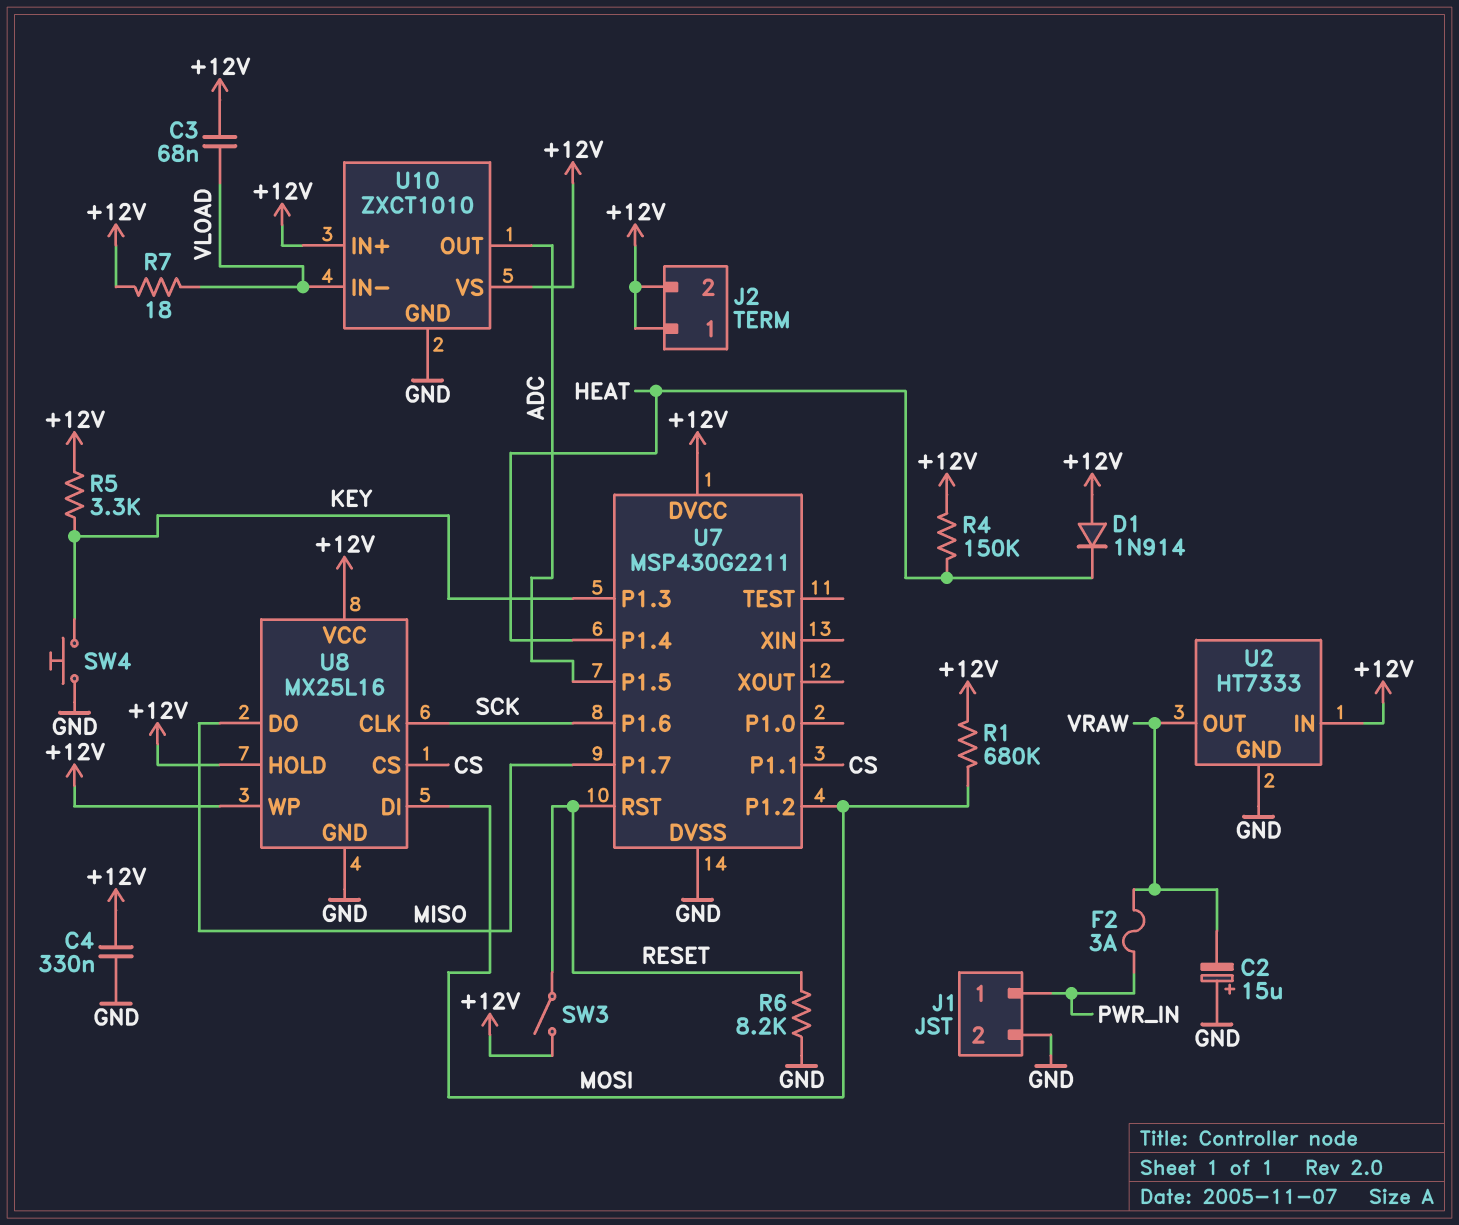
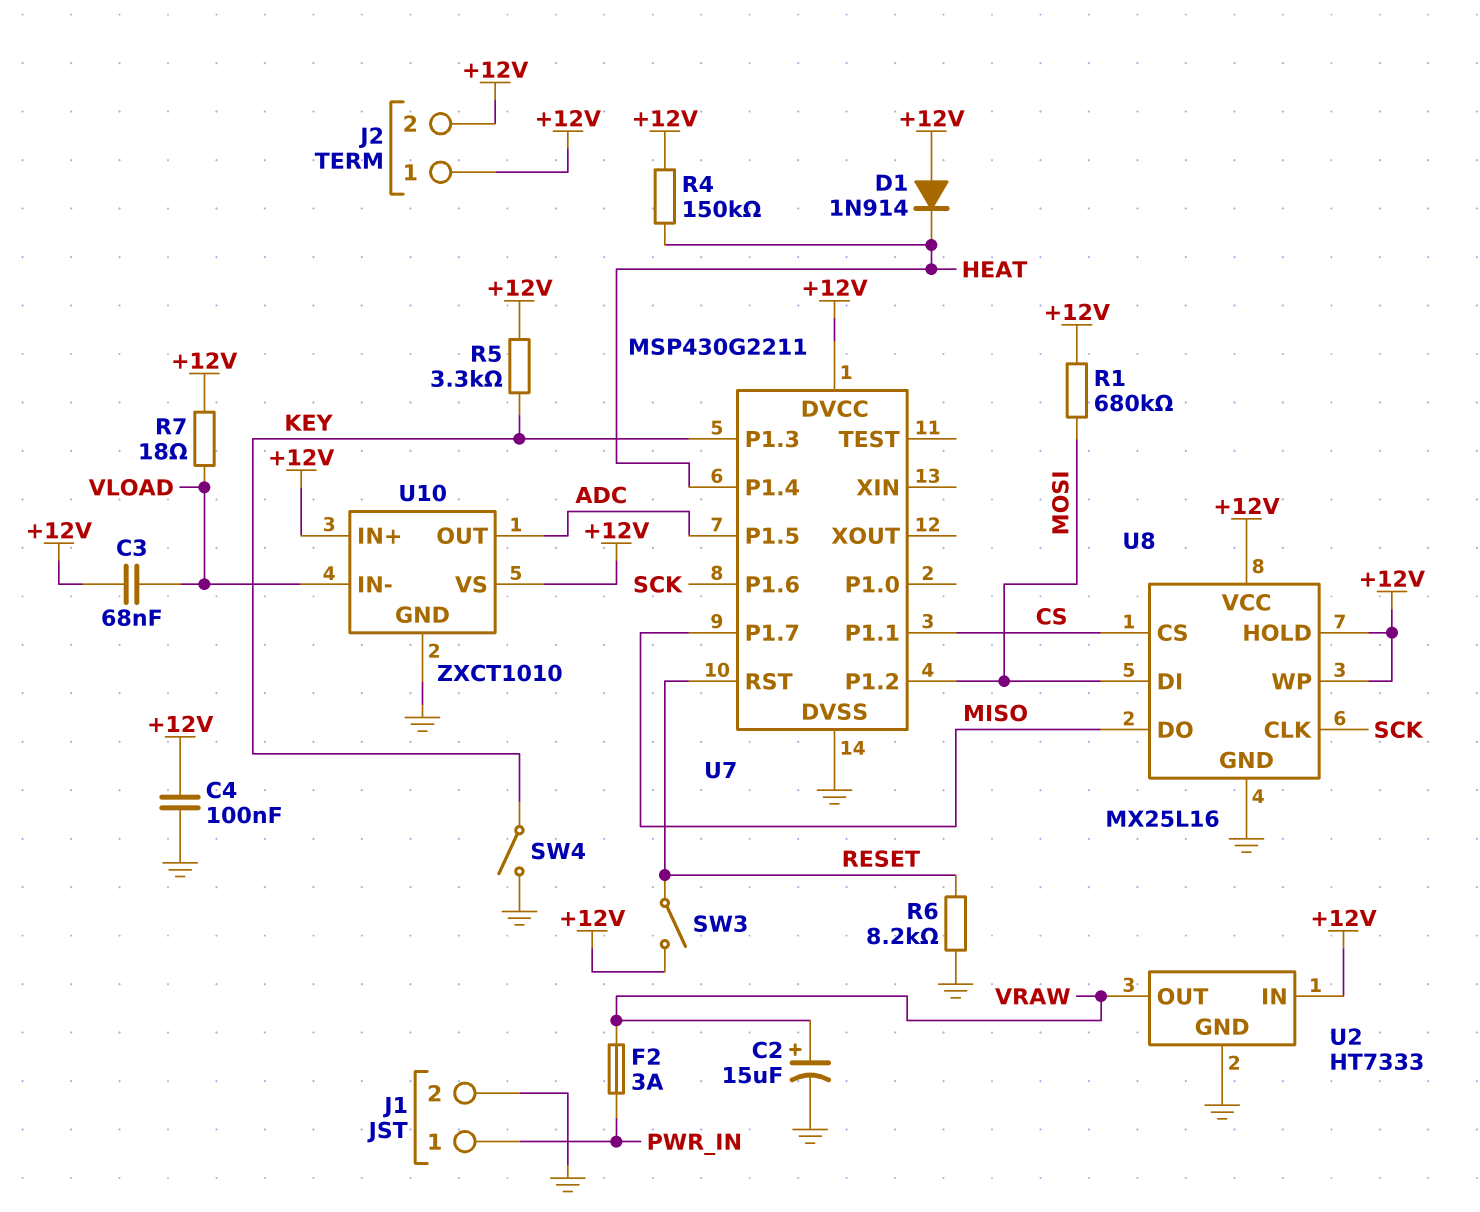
C2: 15uF (plus GND, minus VRAW) -> 15uF (plus VRAW, minus GND)
C4: 330nF (+12V, GND) -> 100nF (+12V, GND)
SW4: button (GND, KEY) -> switch (GND, KEY)

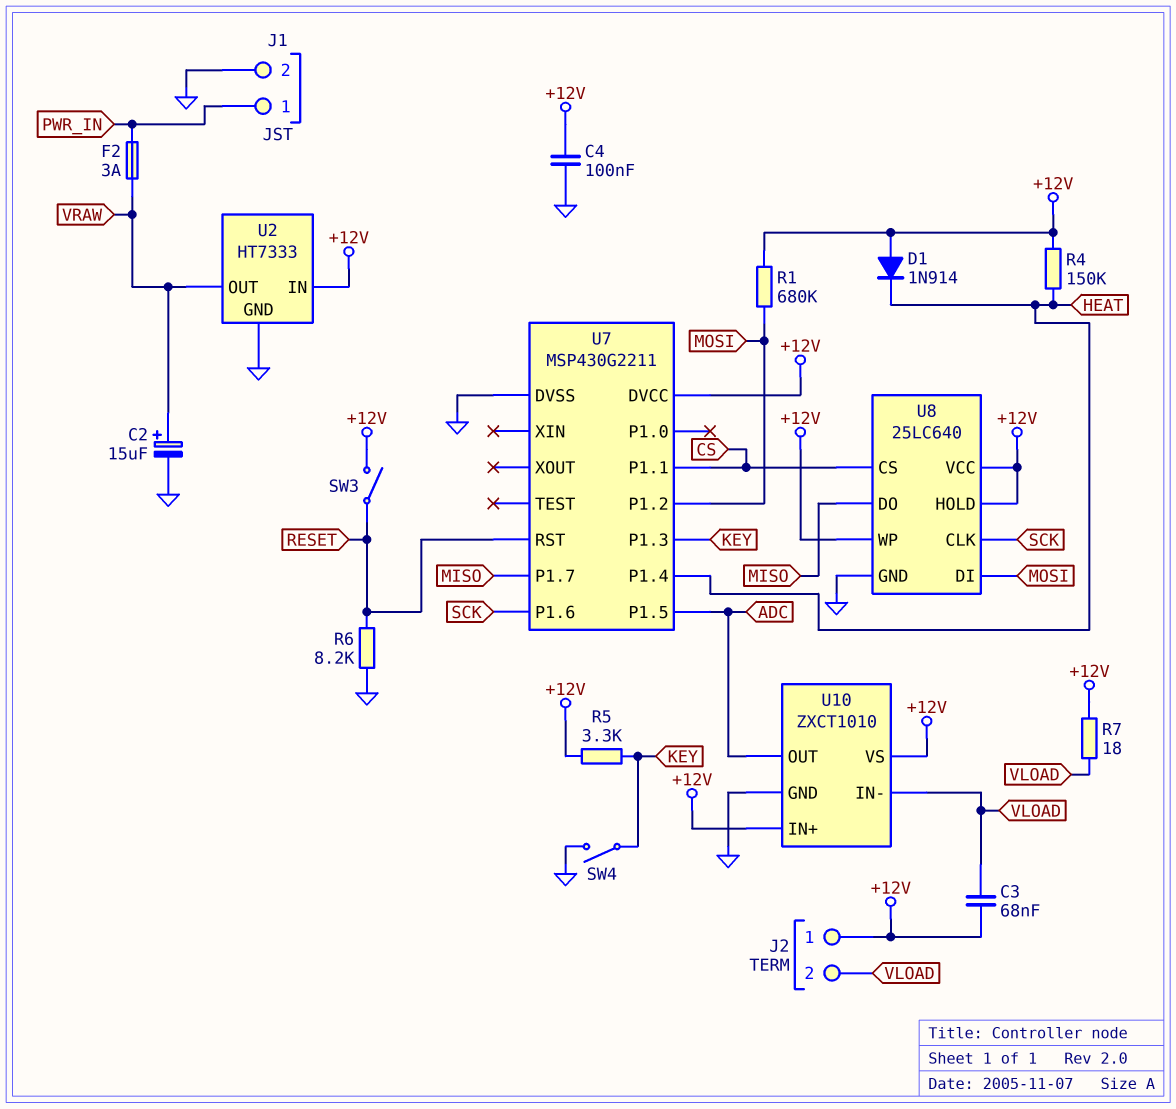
J2 pin 2: +12V -> VLOAD
U8: MX25L16 -> 25LC640

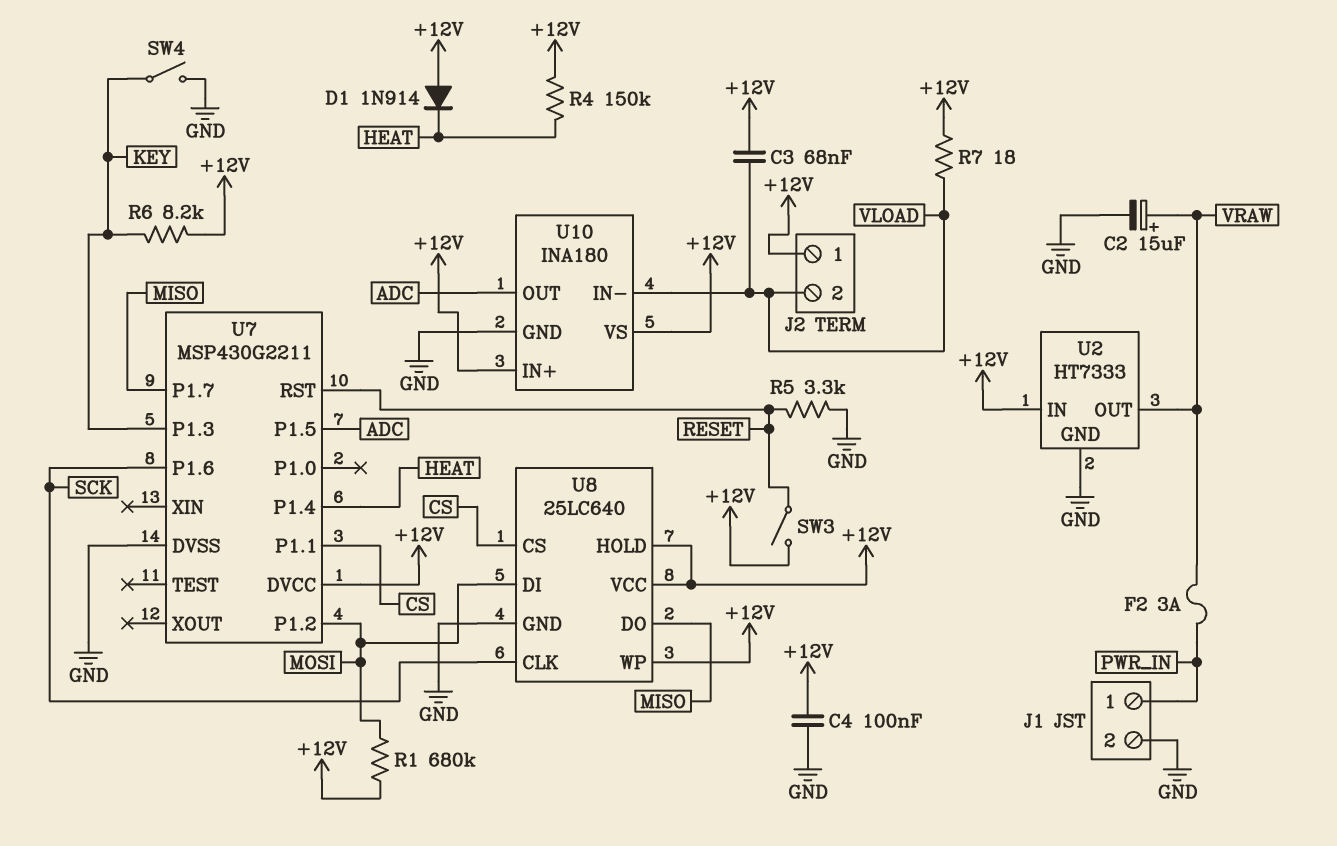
R5: 3.3k (+12V, KEY) -> 3.3k (GND, RESET)
R6: 8.2k (GND, RESET) -> 8.2k (+12V, KEY)
U10: ZXCT1010 -> INA180

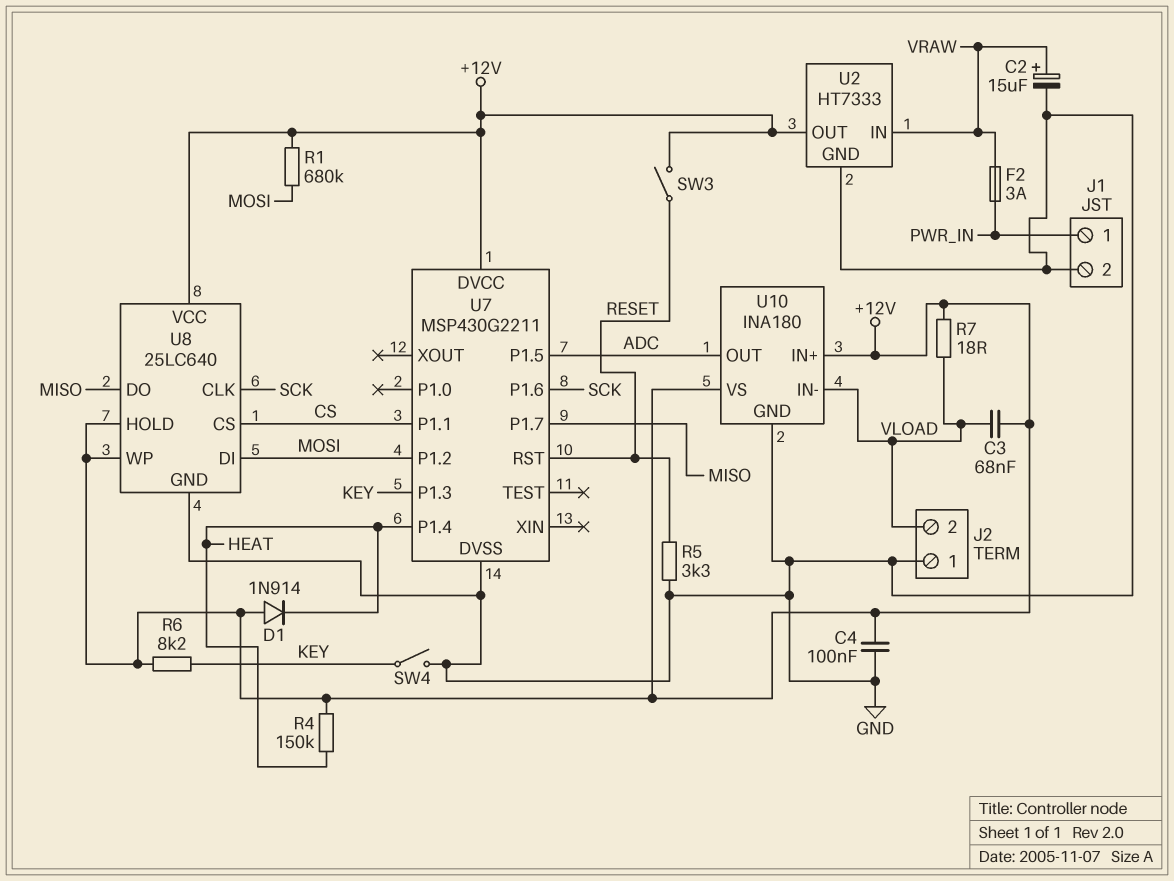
J2 pin 1: +12V -> GND
U2 pin IN: +12V -> VRAW
U2 pin OUT: VRAW -> +12V

